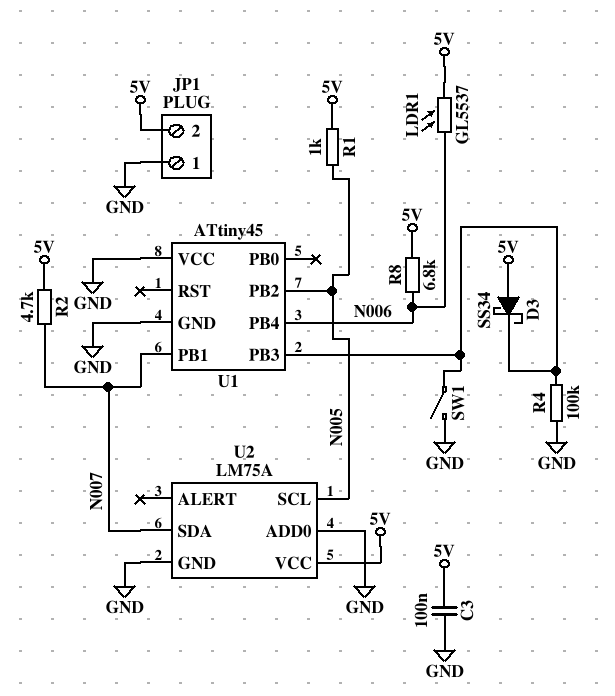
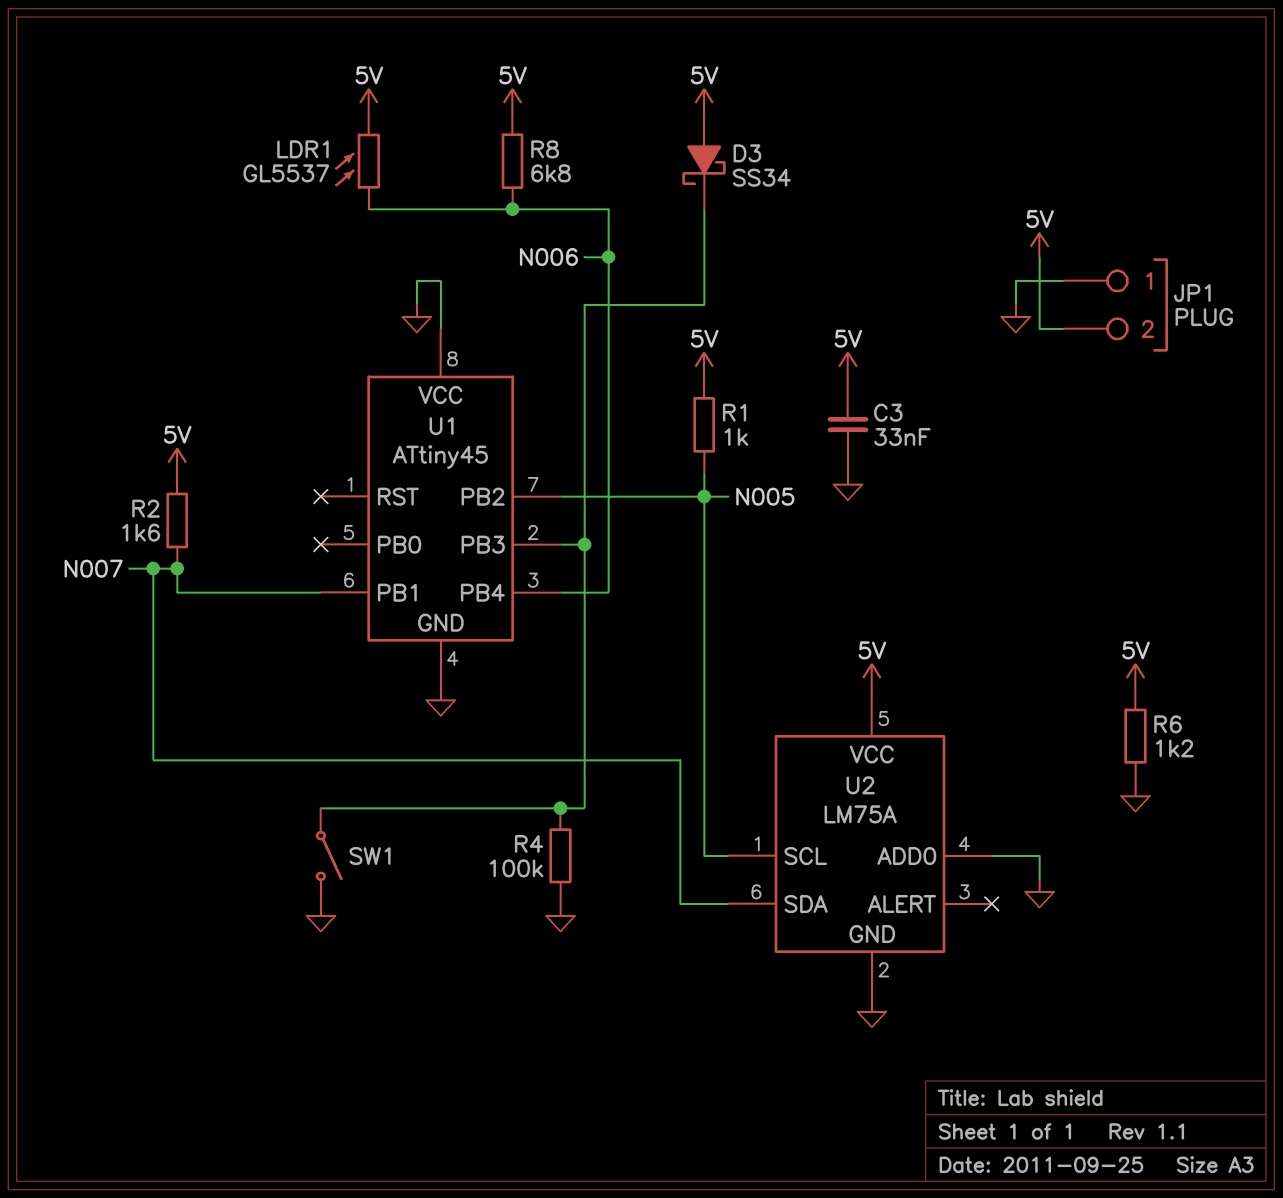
C3: 100nF (5V, GND) -> 33nF (5V, GND)
R2: 4.7k (5V, N007) -> 1.6k (5V, N007)
R6: none -> 1.2k (5V, GND)

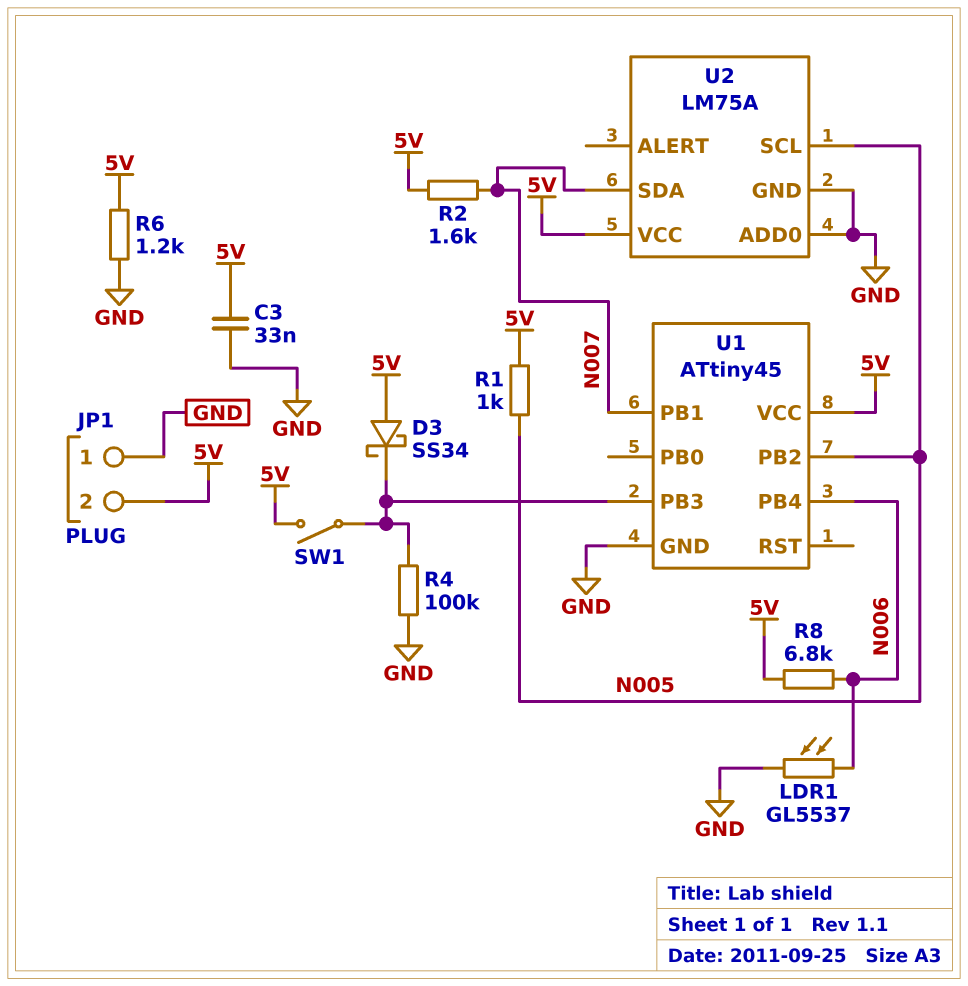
LDR1: GL5537 (5V, N006) -> GL5537 (GND, N006)
SW1: switch (GND, U1/PB3) -> switch (5V, U1/PB3)
U1 pin VCC: GND -> 5V

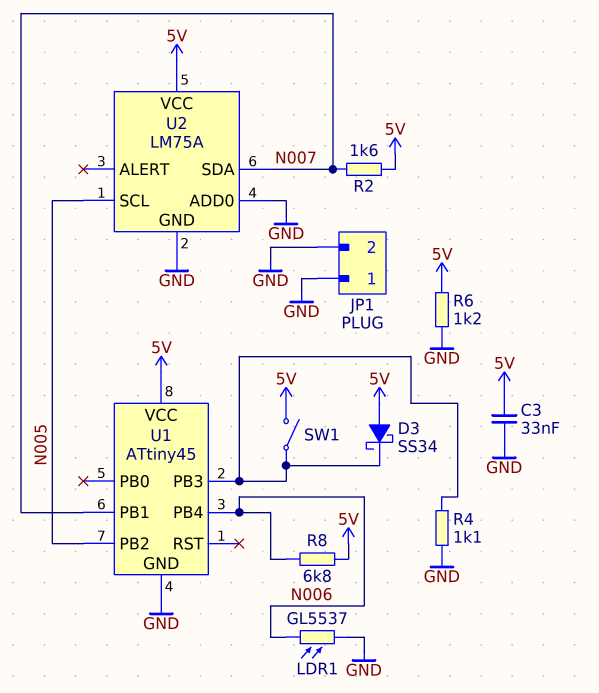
JP1 pin 2: 5V -> GND
R1: 1k (5V, N005) -> none
R4: 100k (GND, U1/PB3) -> 1.1k (GND, U1/PB3)

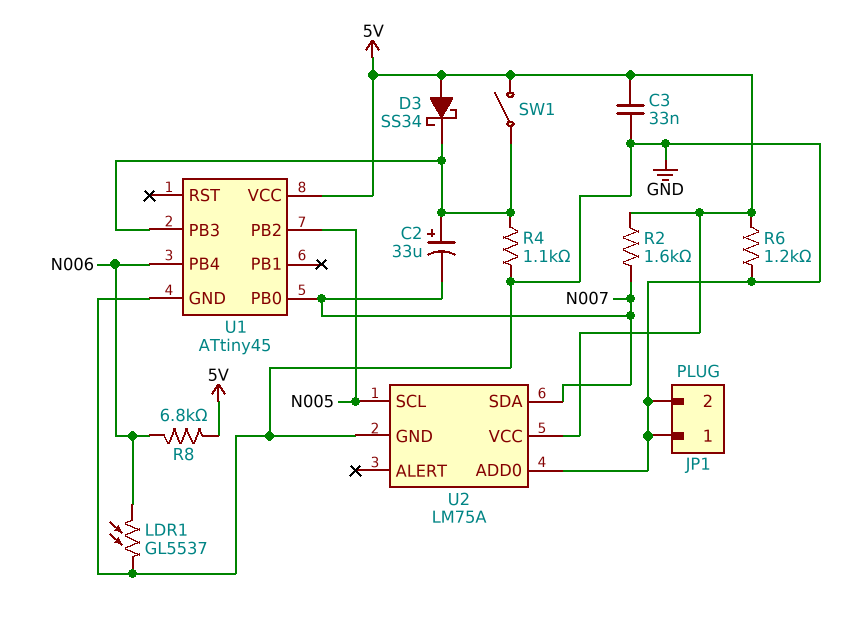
C2: none -> 33uF (plus U1/PB3, minus N007)
U1 pin PB0: none -> N007
U1 pin PB1: N007 -> none

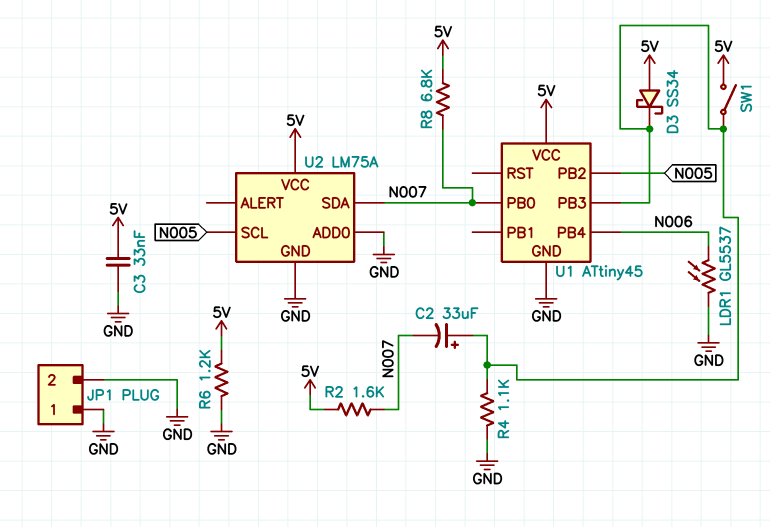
R8: 6.8k (5V, N006) -> 6.8k (5V, N007)

